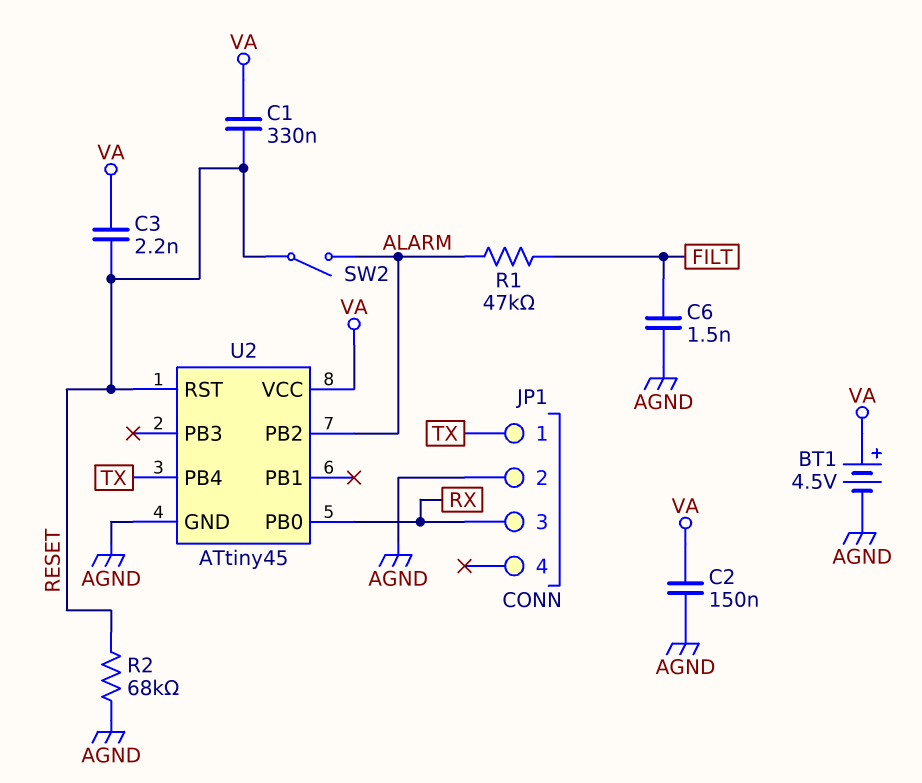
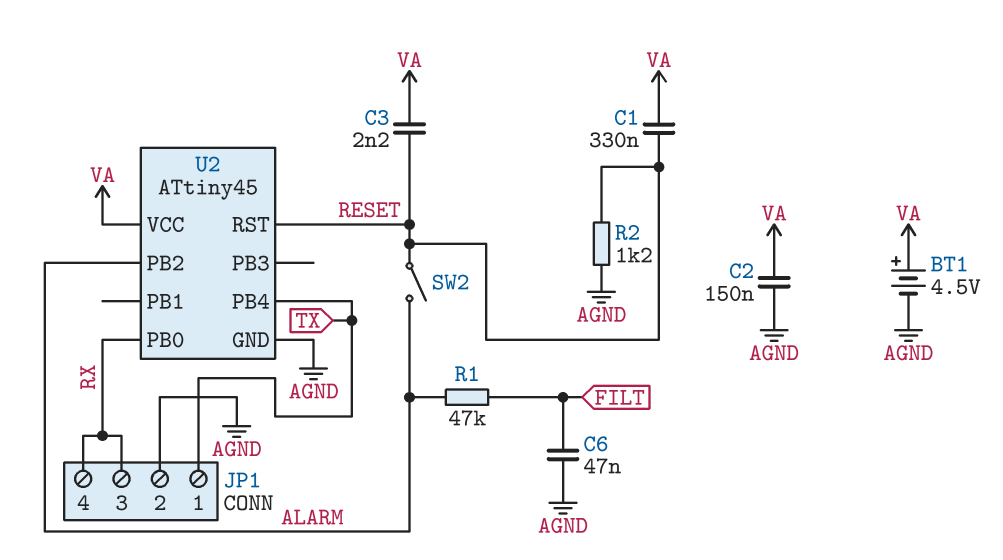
C6: 1.5nF (AGND, FILT) -> 47nF (AGND, FILT)
JP1 pin 4: none -> RX
R2: 68k (AGND, RESET) -> 1.2k (AGND, RESET)

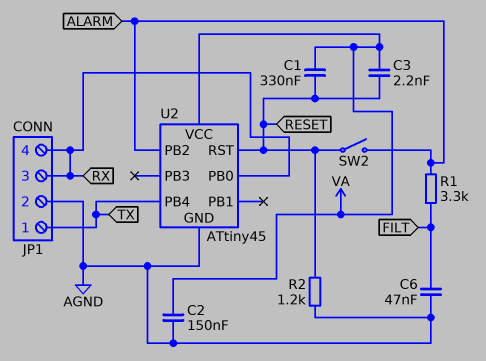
BT1: 4.5V (plus VA, minus AGND) -> none
R1: 47k (ALARM, FILT) -> 3.3k (ALARM, FILT)

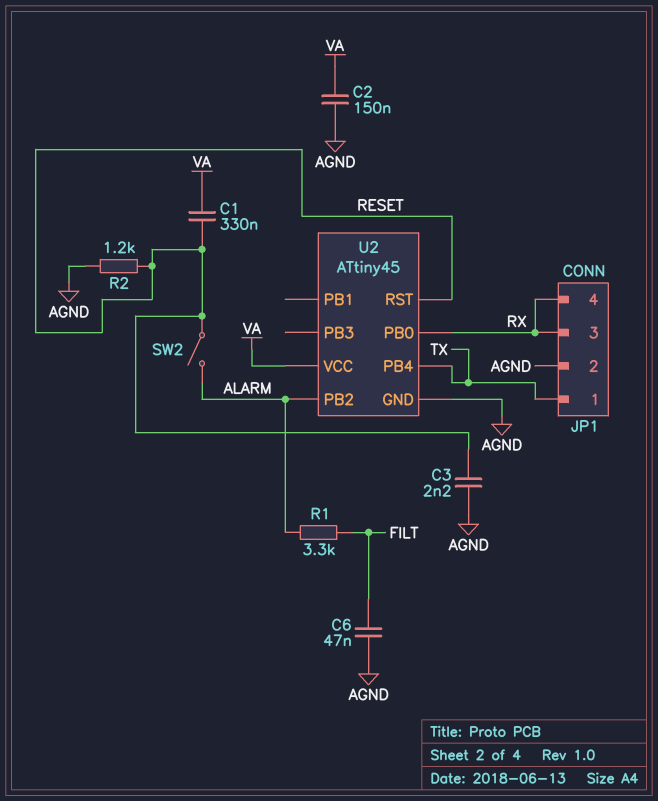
C3: 2.2nF (RESET, VA) -> 2.2nF (AGND, RESET)

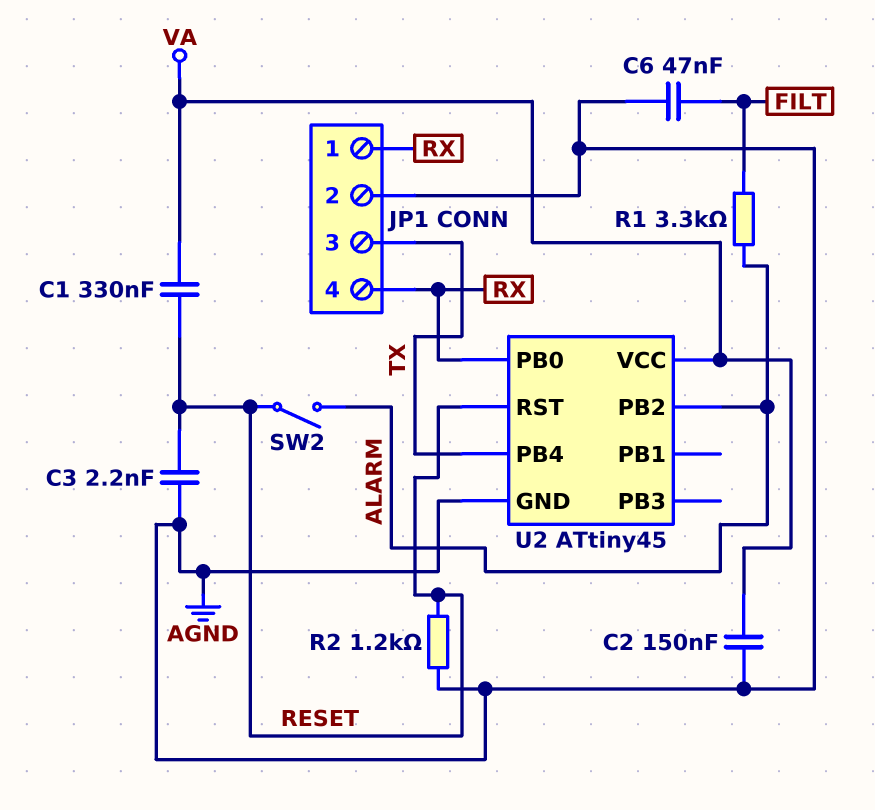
JP1 pin 1: TX -> RX
JP1 pin 3: RX -> TX

